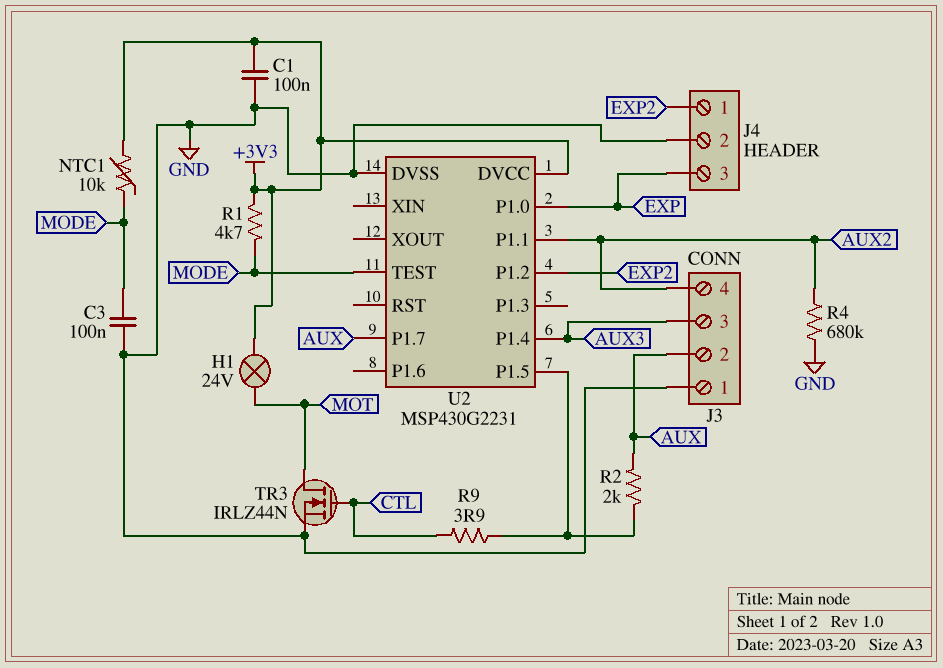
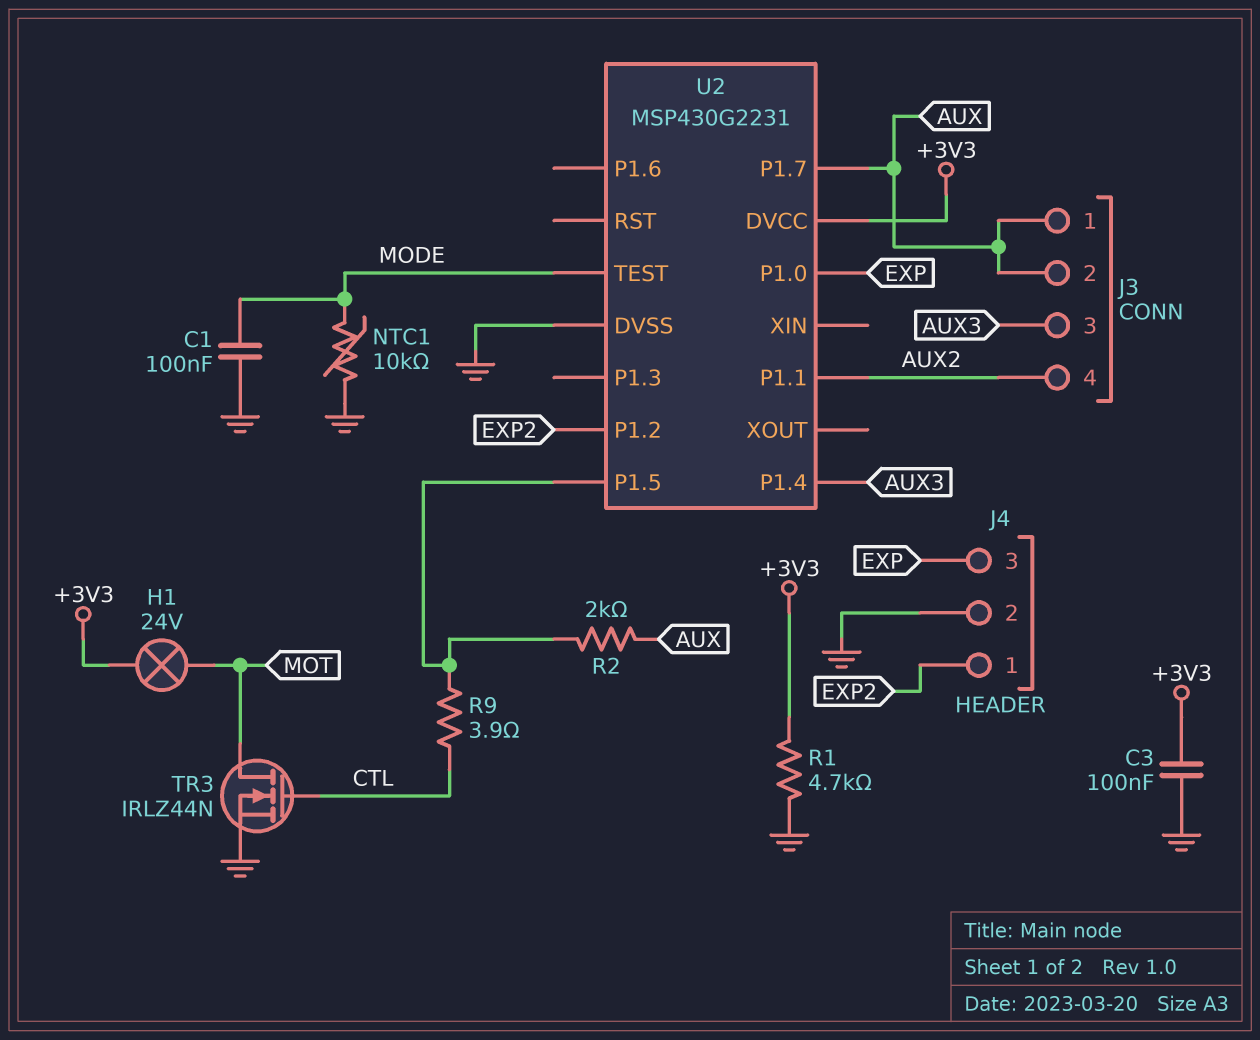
C1: 100nF (+3V3, GND) -> 100nF (GND, MODE)
C3: 100nF (GND, MODE) -> 100nF (+3V3, GND)
J3 pin 1: GND -> AUX
NTC1: 10k (+3V3, MODE) -> 10k (GND, MODE)
R1: 4.7k (+3V3, MODE) -> 4.7k (+3V3, GND)
R4: 680k (AUX2, GND) -> none

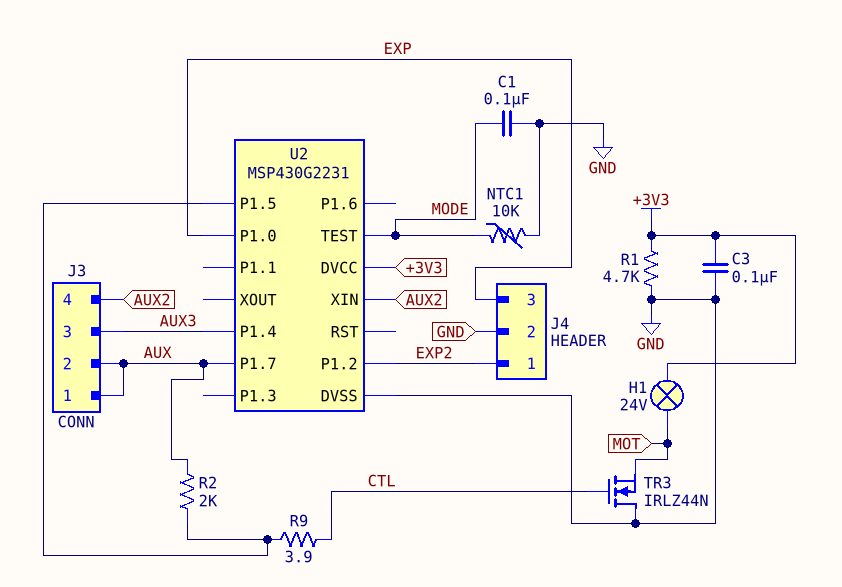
TR3: NMOS IRLZ44N (G CTL, D MOT, S GND) -> NMOS IRLZ44N (G CTL, D GND, S MOT)
U2 pin P1.1: AUX2 -> none
U2 pin XIN: none -> AUX2

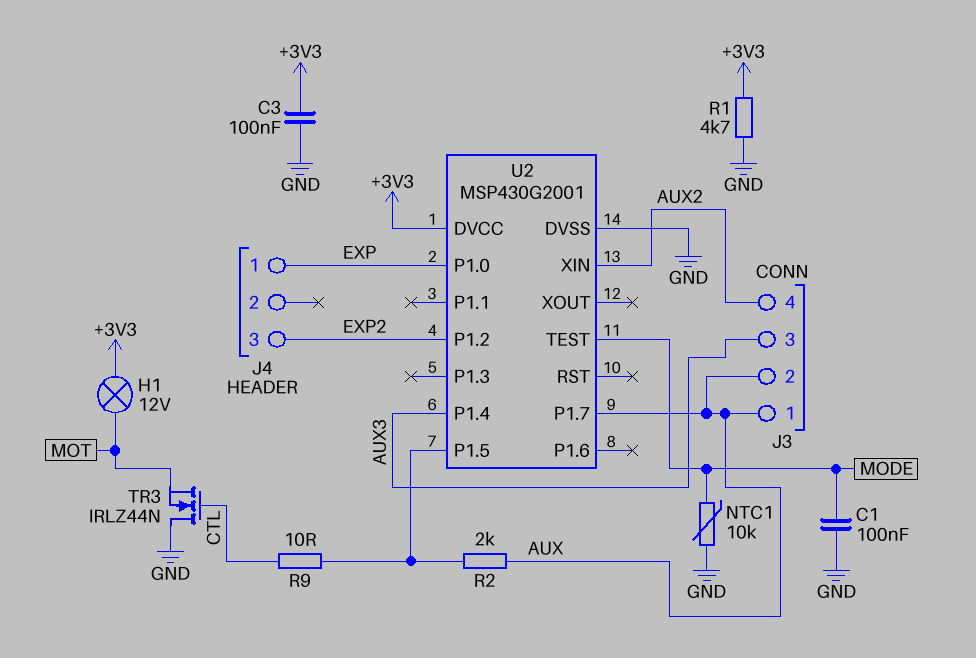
H1: lamp 24V (+3V3, MOT) -> lamp 12V (+3V3, MOT)
J4 pin 1: EXP2 -> EXP
J4 pin 2: GND -> none
J4 pin 3: EXP -> EXP2
R9: 3.9 (CTL, U2/P1.5) -> 10 (CTL, U2/P1.5)
U2: MSP430G2231 -> MSP430G2001

